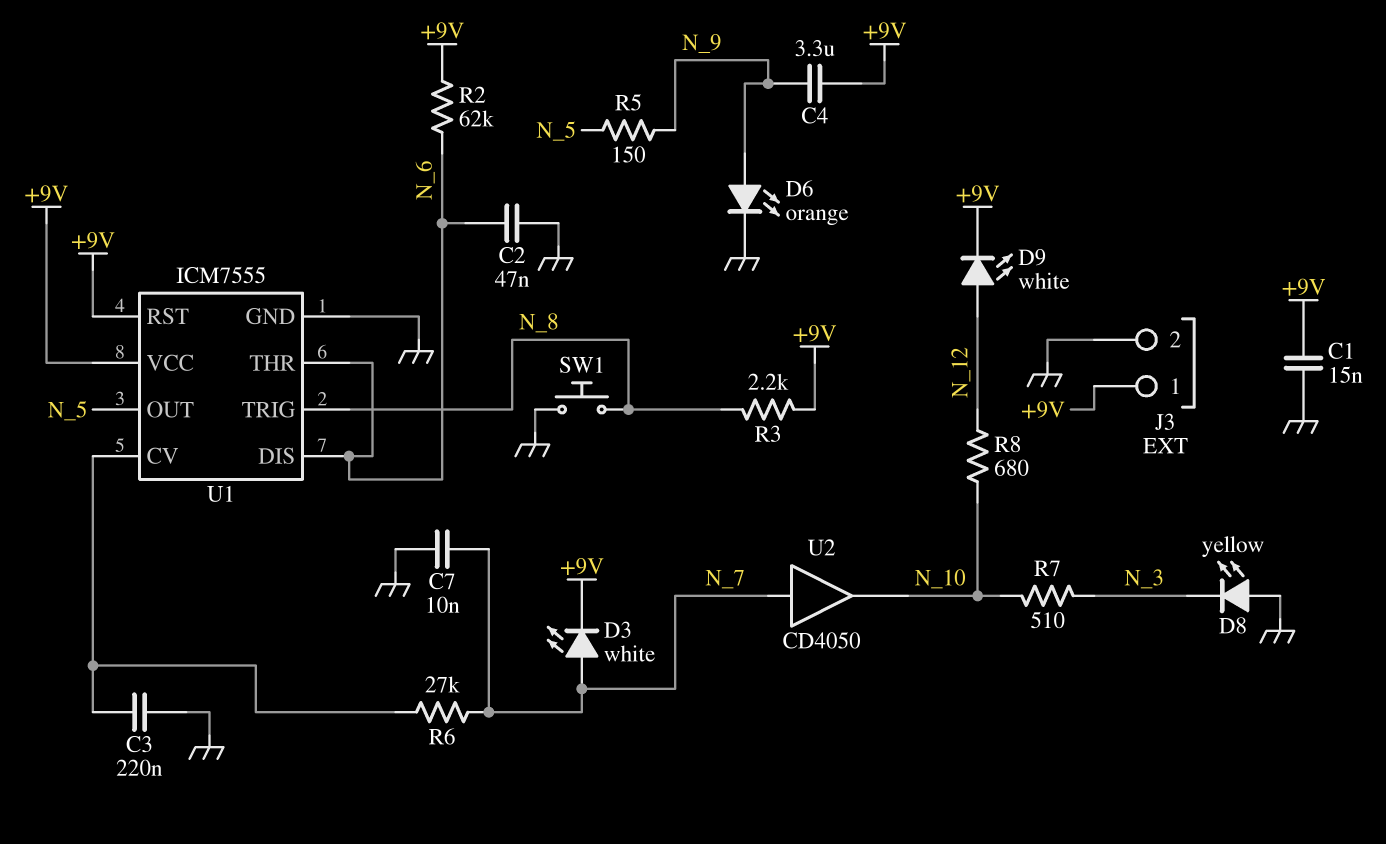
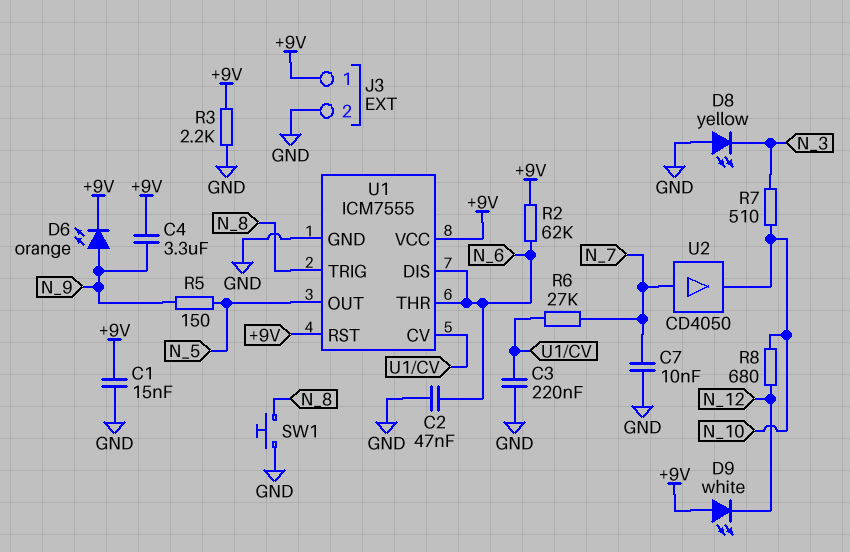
D3: LED white (A N_7, K +9V) -> none
D6: LED orange (A N_9, K GND) -> LED orange (A N_9, K +9V)
D9: LED white (A N_12, K +9V) -> LED white (A +9V, K N_12)
R3: 2.2k (+9V, N_8) -> 2.2k (+9V, GND)

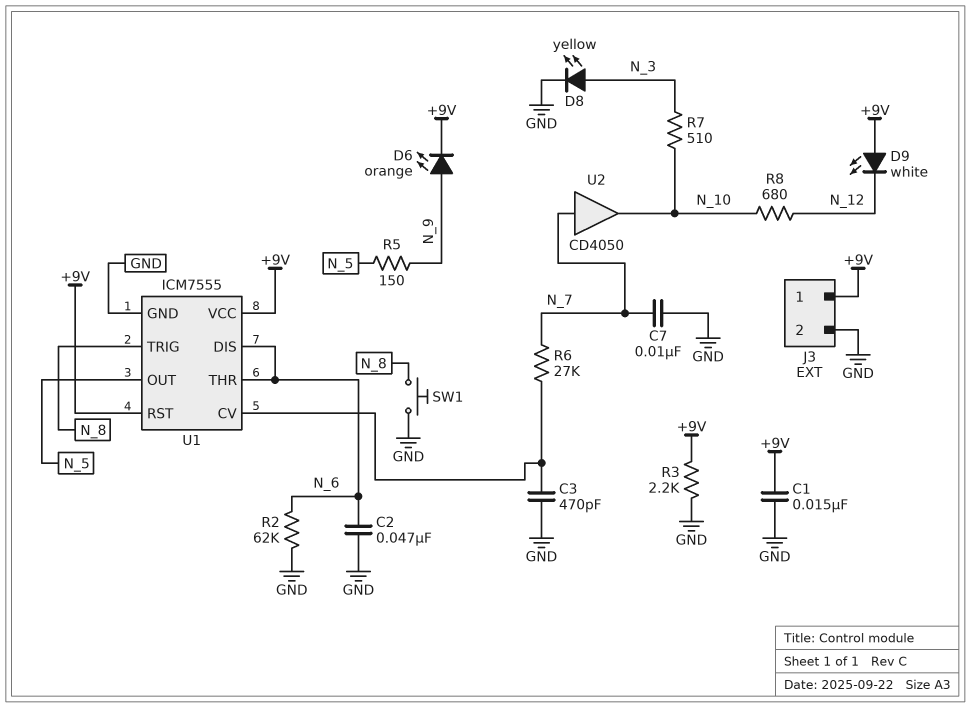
C3: 220nF (GND, U1/CV) -> 470pF (GND, U1/CV)
C4: 3.3uF (+9V, N_9) -> none
D8: LED yellow (A GND, K N_3) -> LED yellow (A N_3, K GND)
R2: 62k (+9V, N_6) -> 62k (GND, N_6)

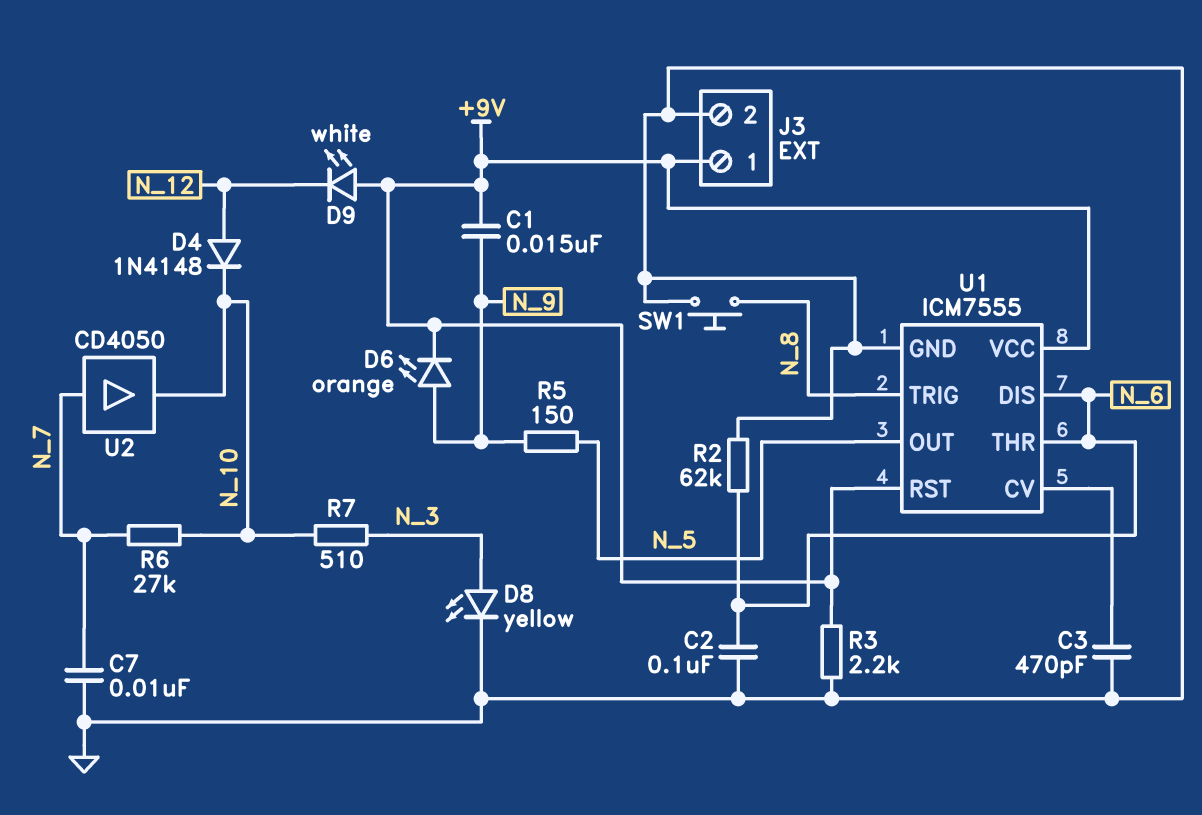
C1: 15nF (+9V, GND) -> 15nF (+9V, N_9)
C2: 47nF (GND, N_6) -> 100nF (GND, N_6)
D4: none -> diode 1N4148 (A N_12, K N_10)
R6: 27k (N_7, U1/CV) -> 27k (N_7, N_10)
R8: 680 (N_10, N_12) -> none

